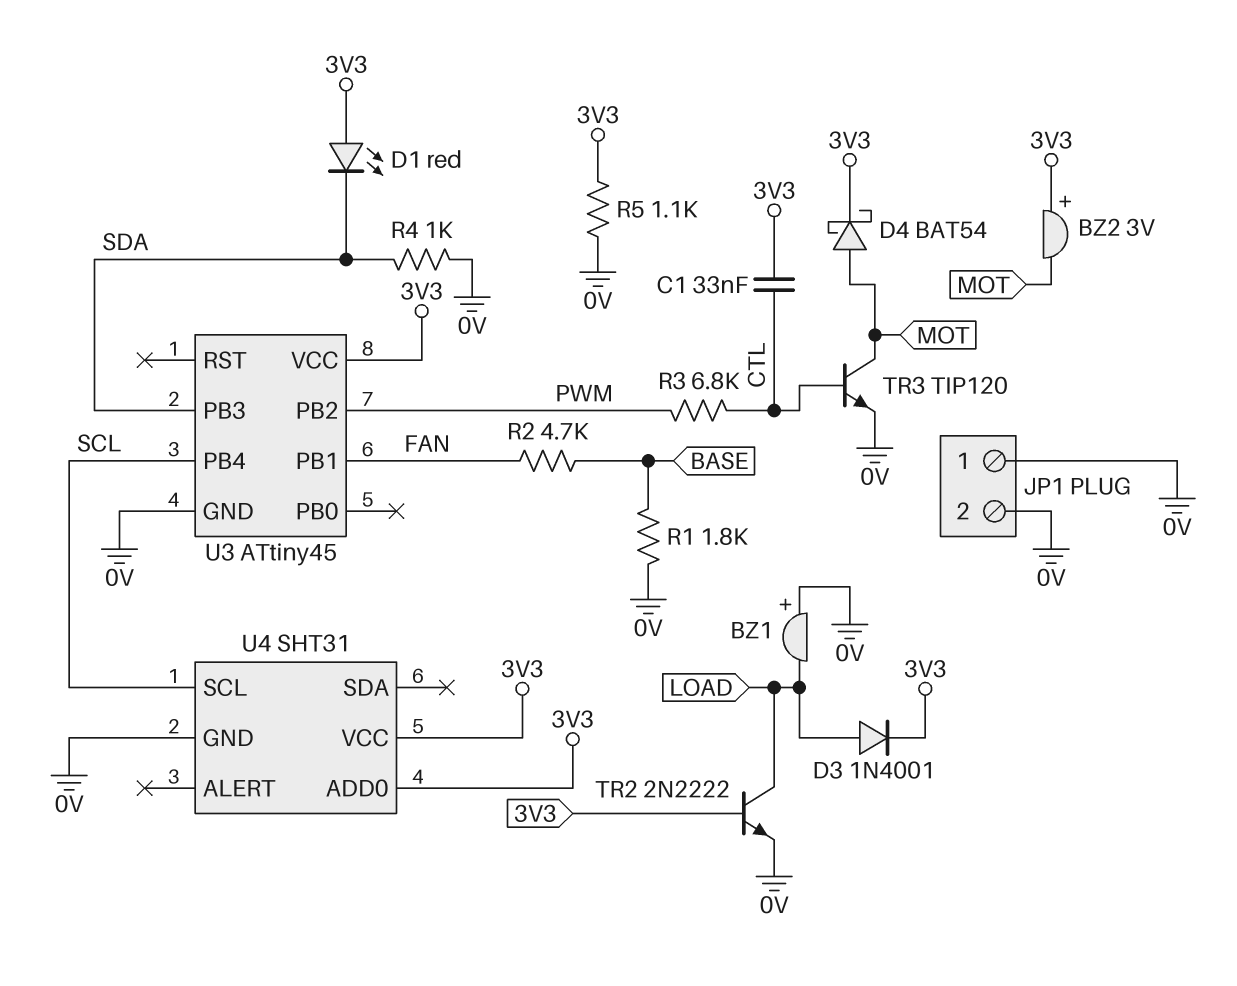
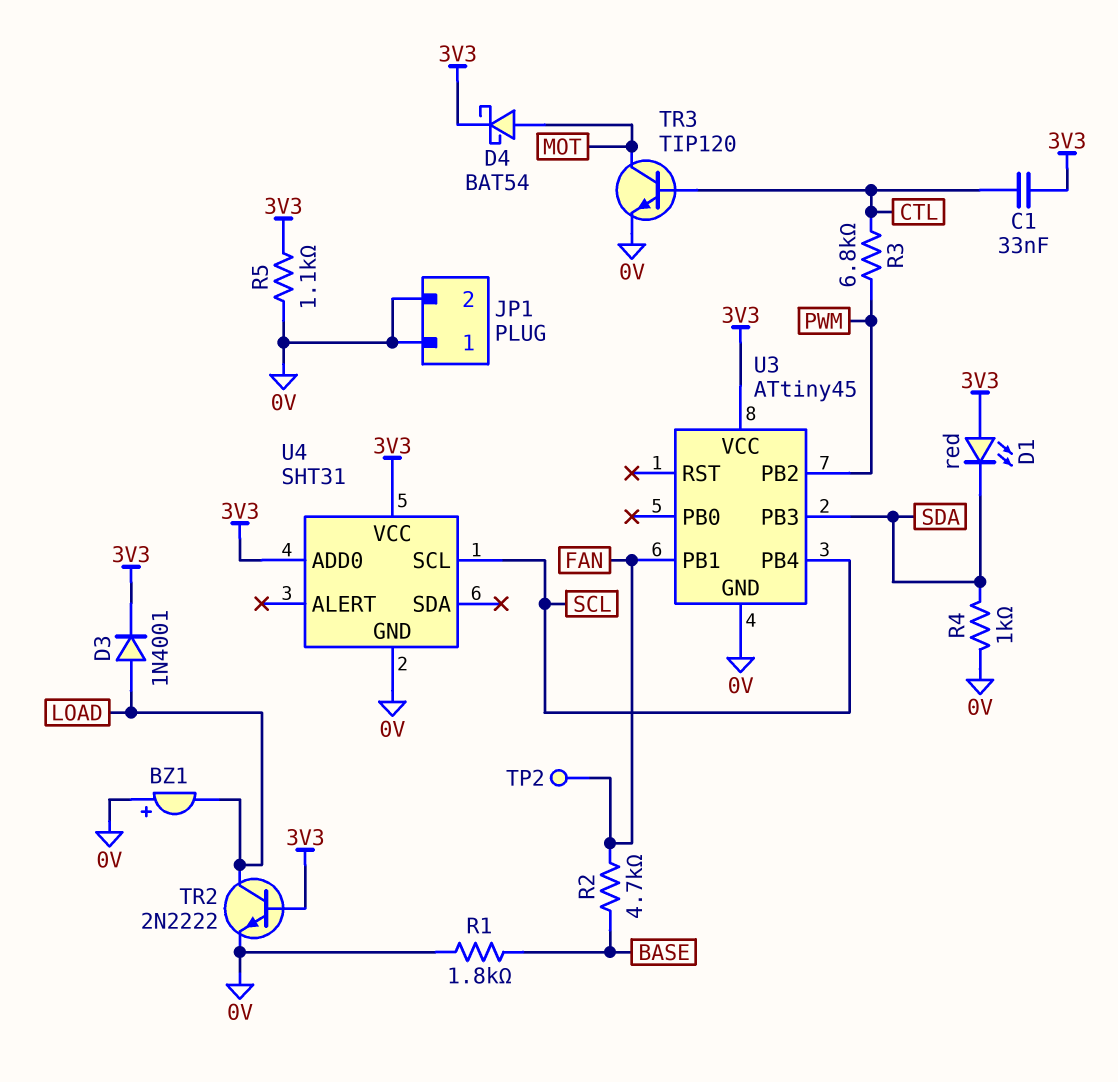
BZ2: buzzer 3V (plus 3V3, minus MOT) -> none
TP2: none -> test point (FAN)

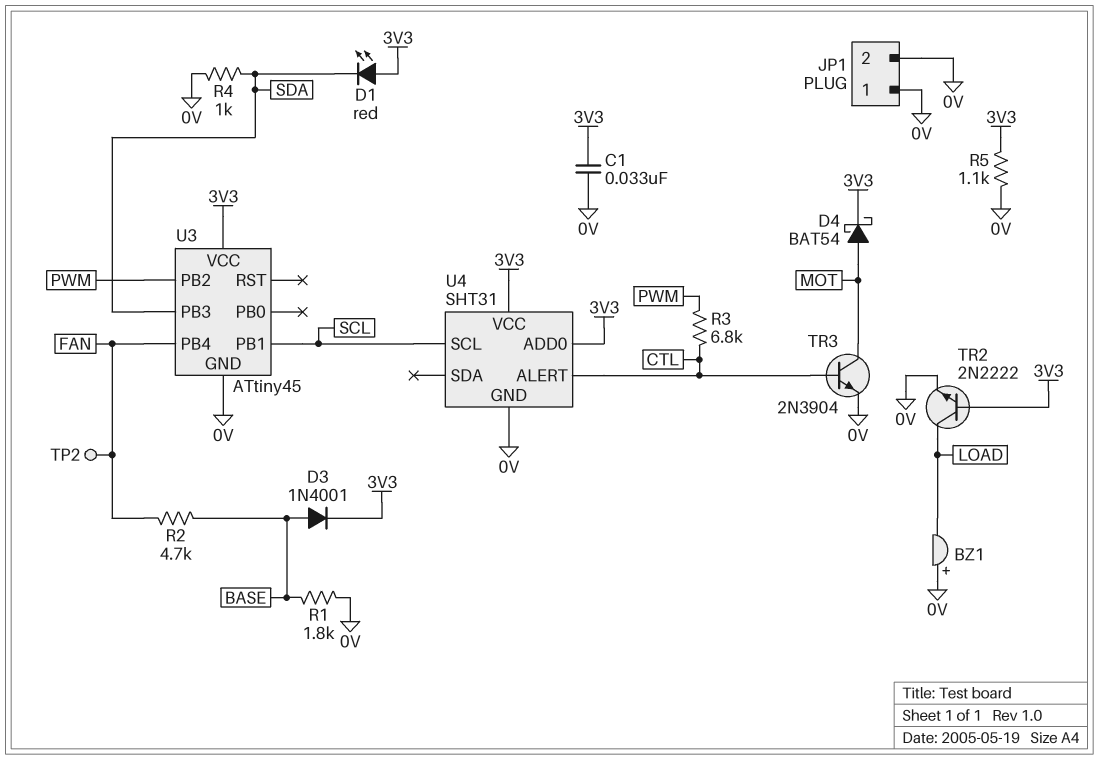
C1: 33nF (3V3, CTL) -> 33nF (0V, 3V3)
D3: diode 1N4001 (A LOAD, K 3V3) -> diode 1N4001 (A BASE, K 3V3)
TR3: NPN TIP120 (B CTL, C MOT, E 0V) -> NPN 2N3904 (B CTL, C MOT, E 0V)
U3 pin PB1: FAN -> SCL
U3 pin PB4: SCL -> FAN
U4 pin ALERT: none -> CTL

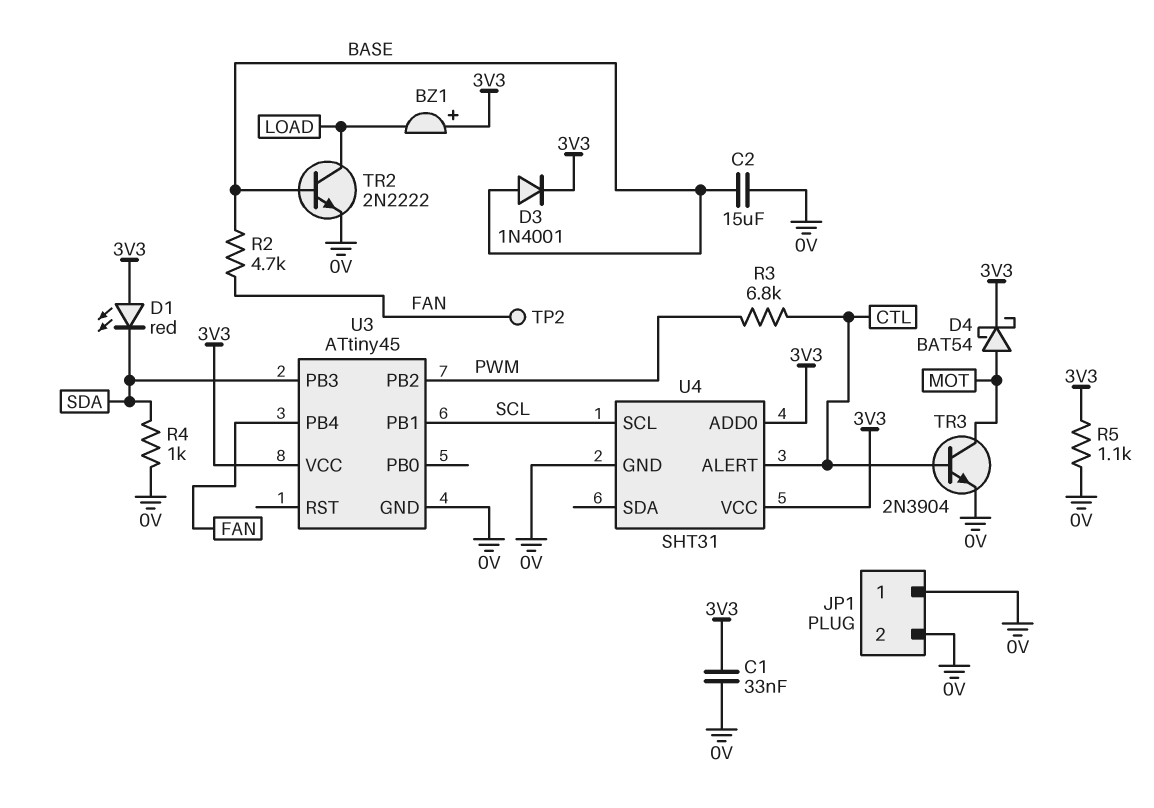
BZ1: buzzer (plus 0V, minus LOAD) -> buzzer (plus 3V3, minus LOAD)
C2: none -> 15uF (0V, BASE)
R1: 1.8k (0V, BASE) -> none
TR2: NPN 2N2222 (B 3V3, C LOAD, E 0V) -> NPN 2N2222 (B BASE, C LOAD, E 0V)

